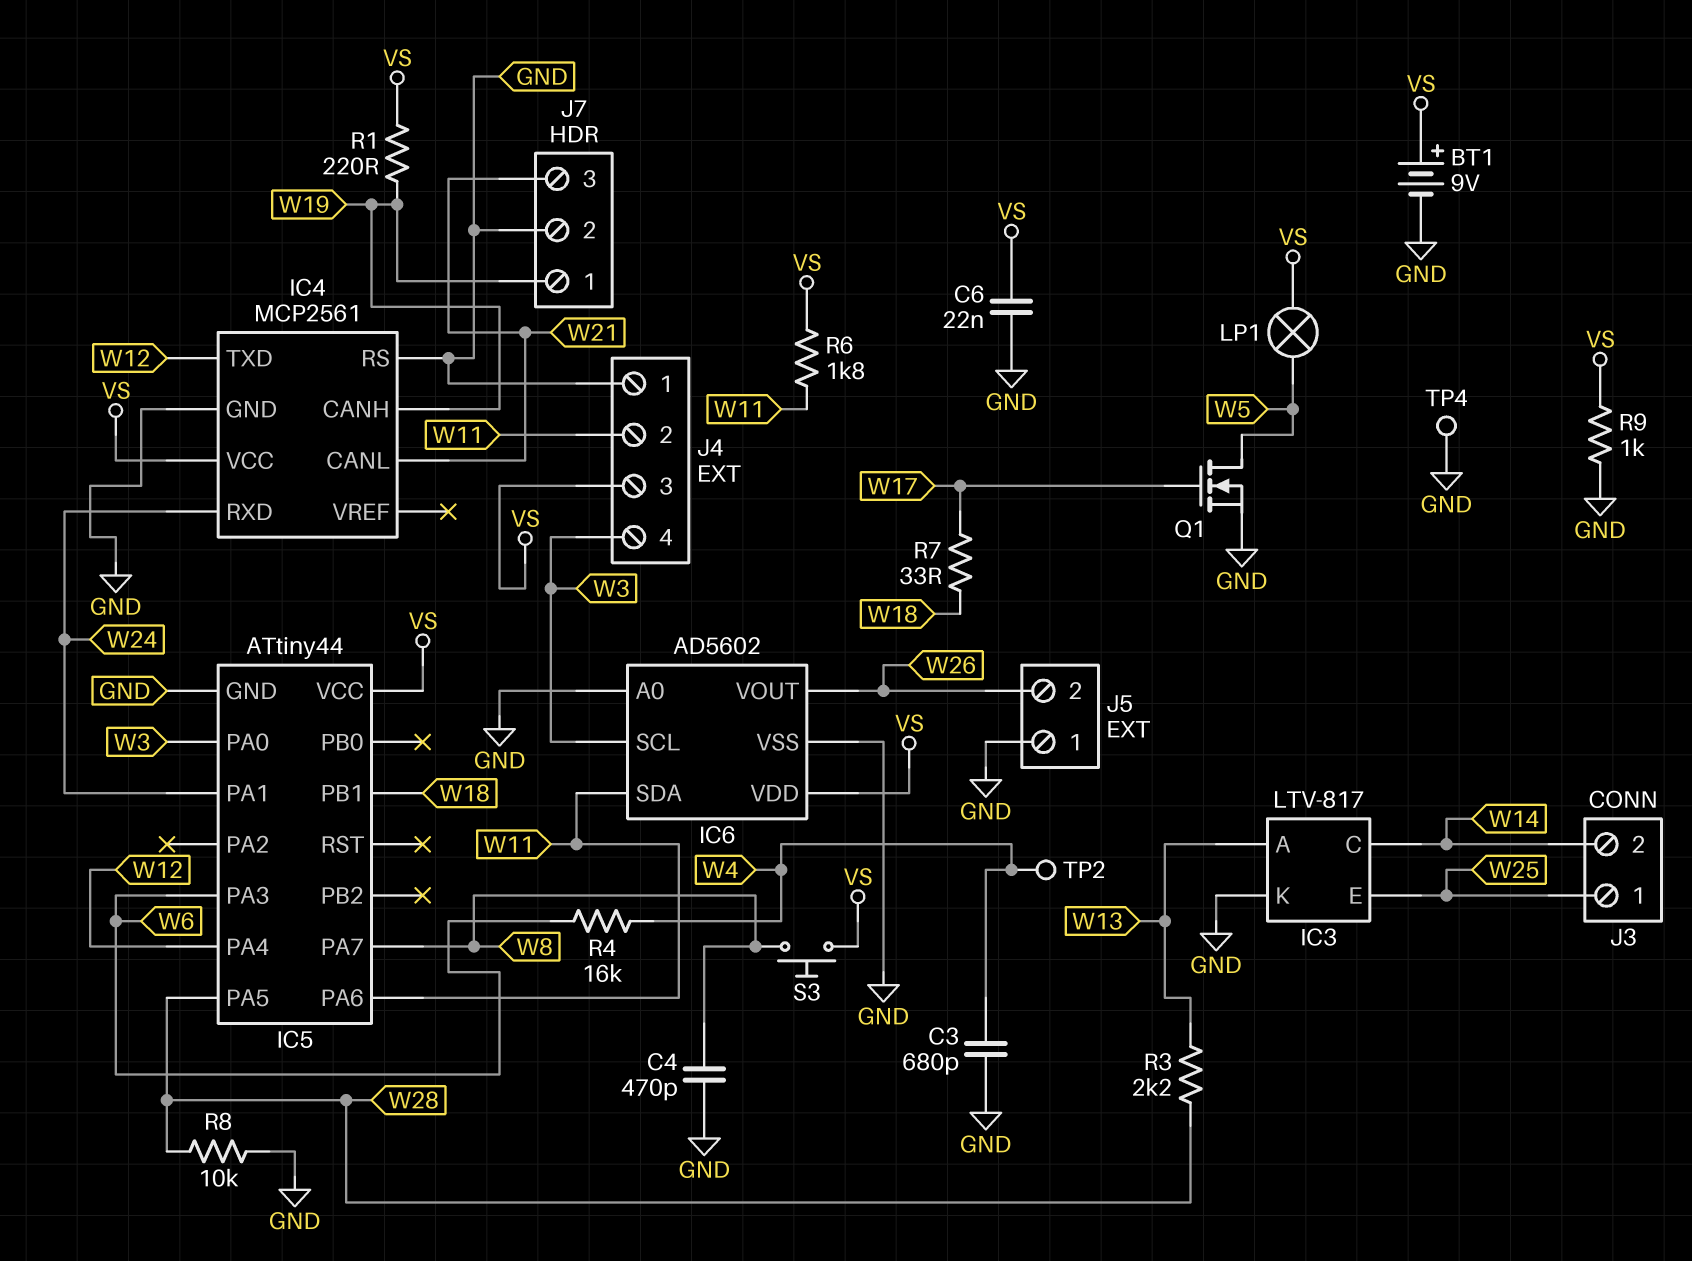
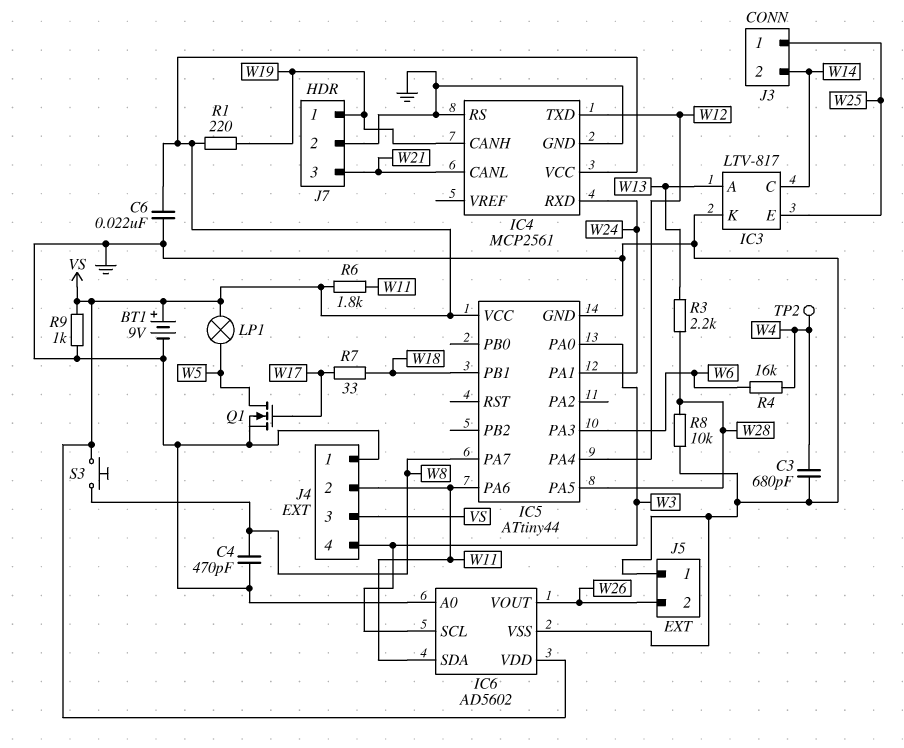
TP4: test point (GND) -> none

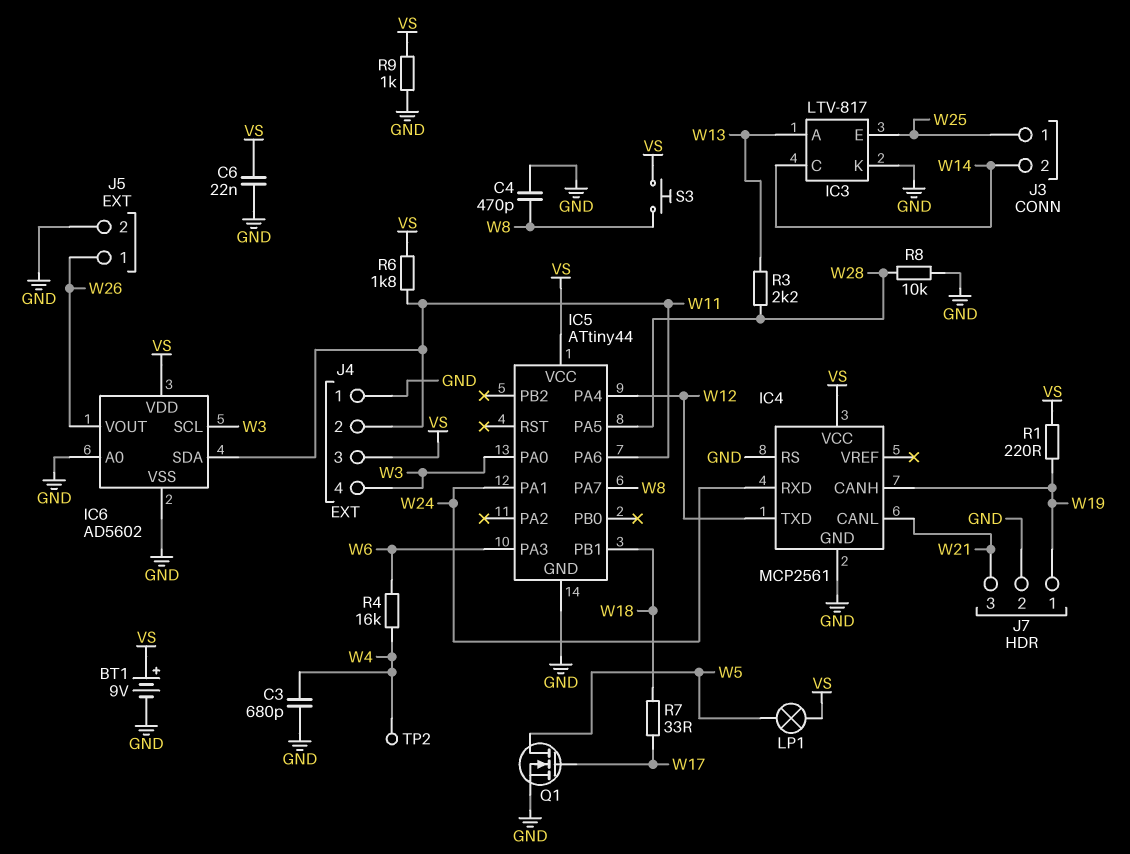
J5 pin 1: GND -> W26
J5 pin 2: W26 -> GND

